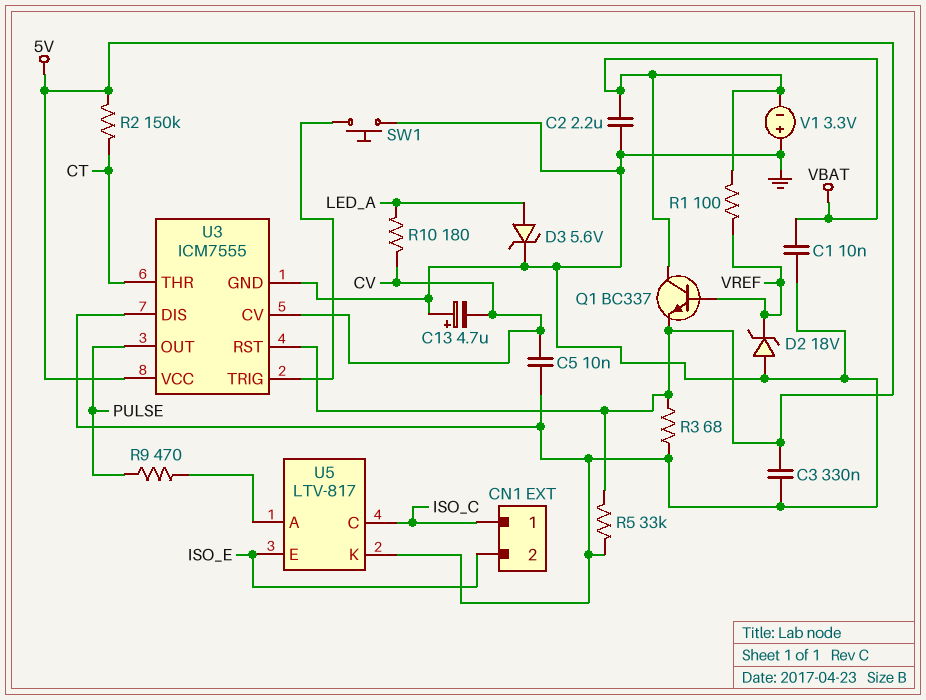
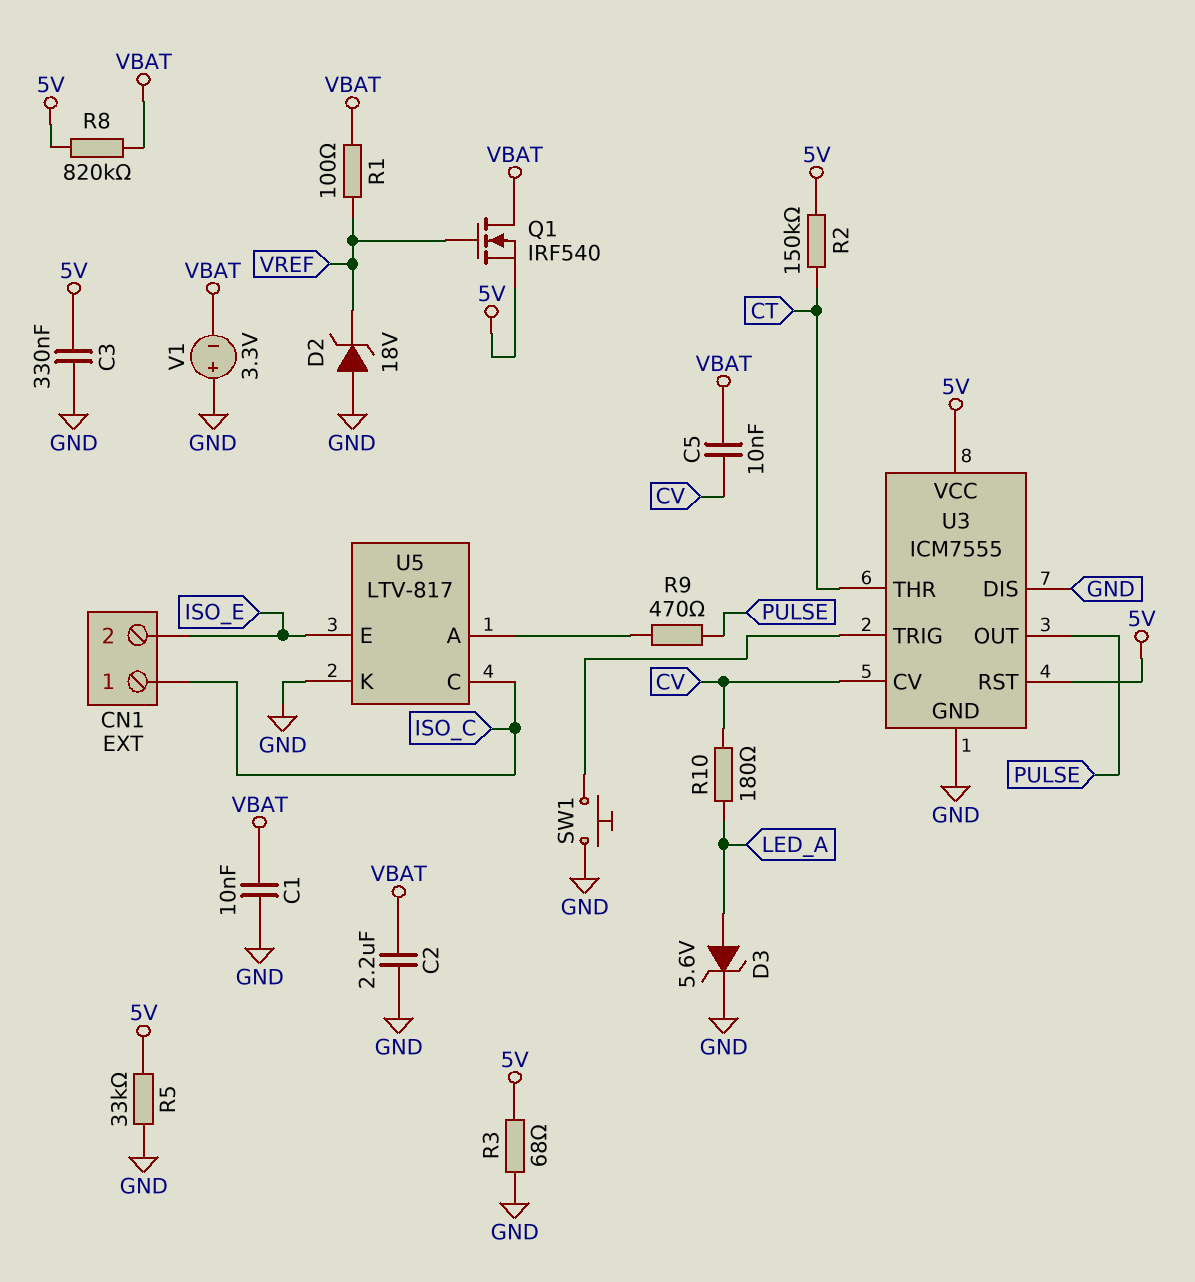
C5: 10nF (CV, GND) -> 10nF (CV, VBAT)
C13: 4.7uF (plus GND, minus CV) -> none
Q1: NPN BC337 (B VREF, C VBAT, E 5V) -> NMOS IRF540 (G VREF, D VBAT, S 5V)
R8: none -> 820k (5V, VBAT)

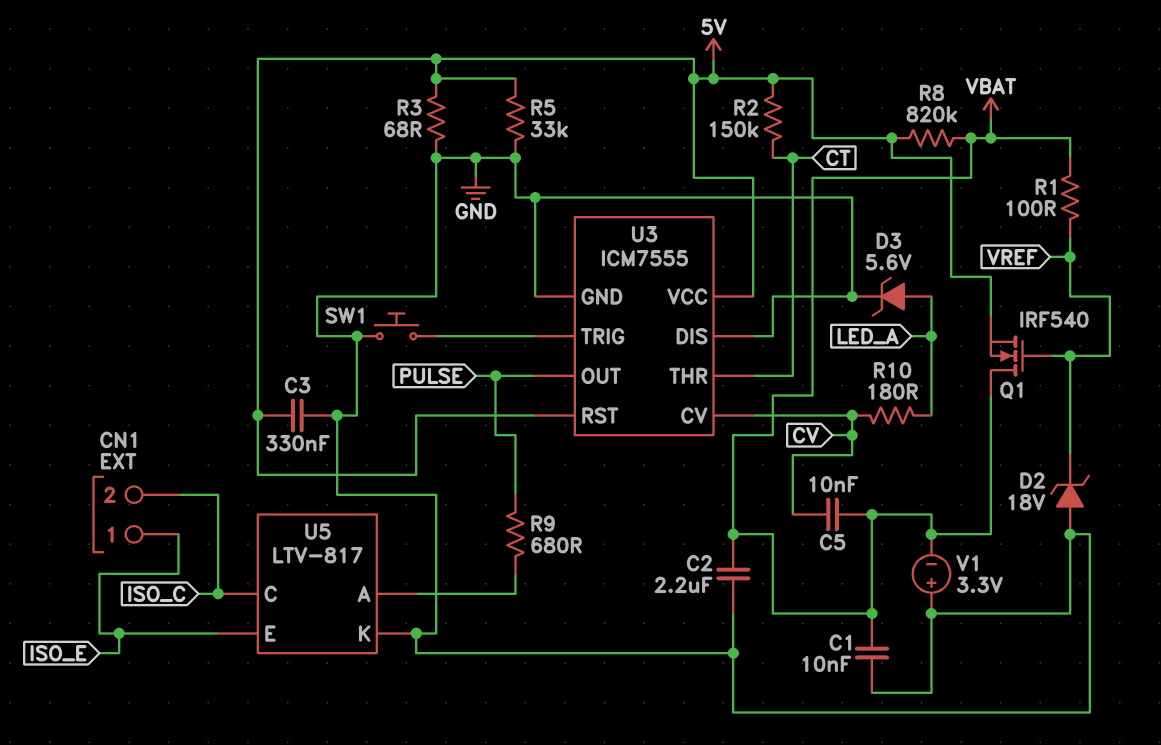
CN1 pin 1: ISO_C -> ISO_E
CN1 pin 2: ISO_E -> ISO_C
R9: 470 (PULSE, U5/A) -> 680 (PULSE, U5/A)

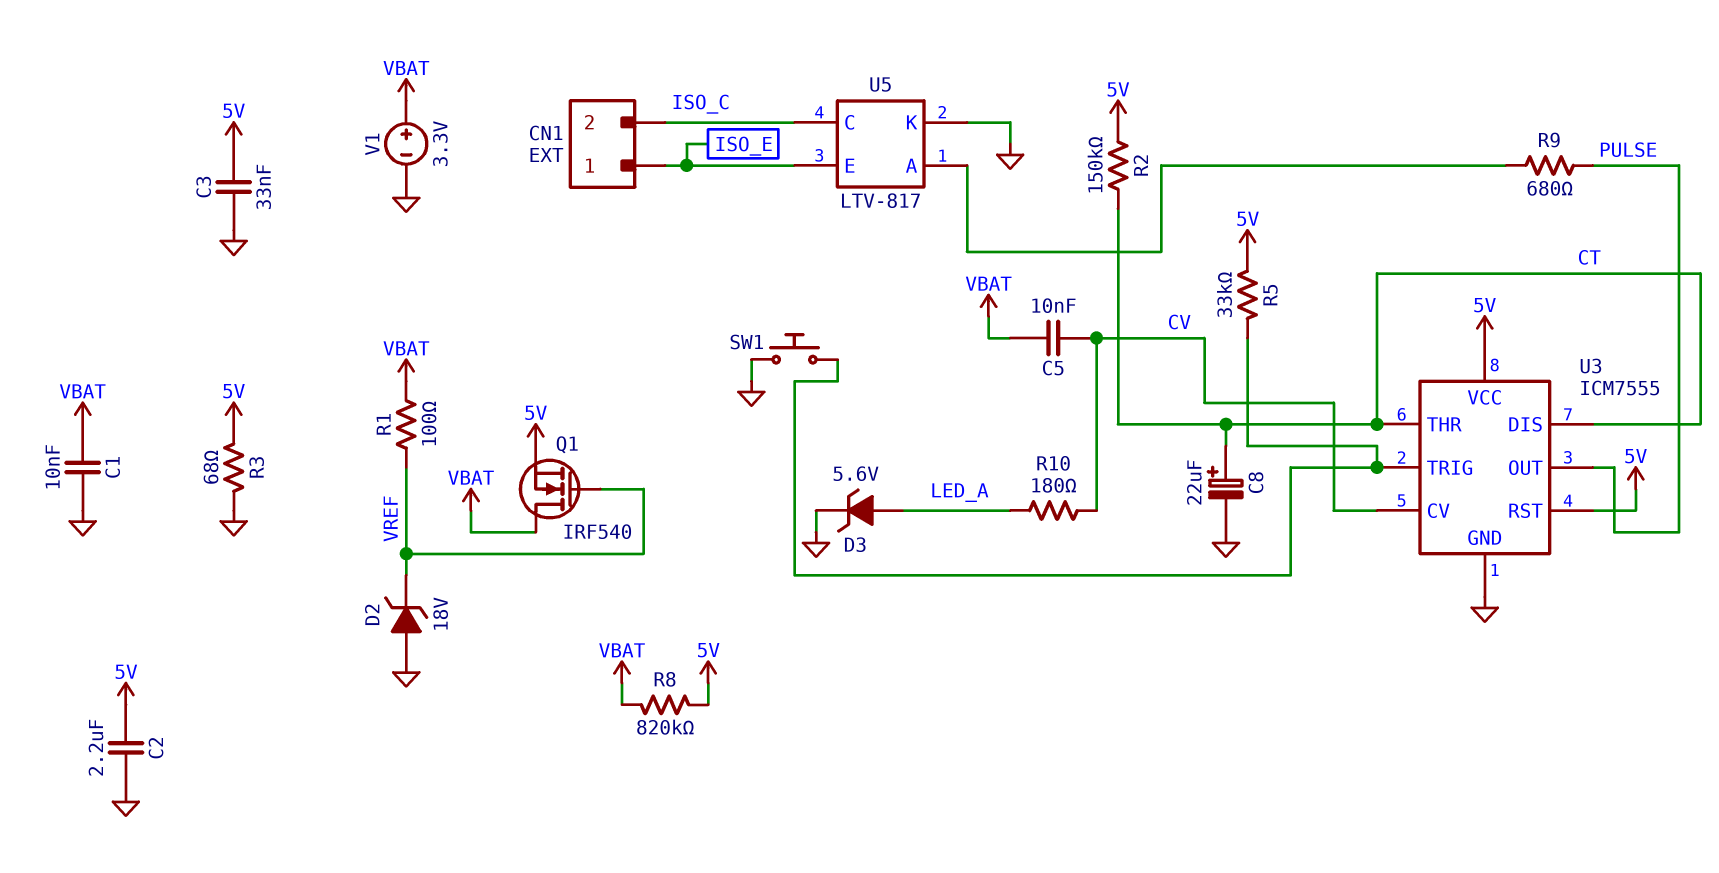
C2: 2.2uF (GND, VBAT) -> 2.2uF (5V, GND)
C3: 330nF (5V, GND) -> 33nF (5V, GND)
C8: none -> 22uF (plus CT, minus GND)
R5: 33k (5V, GND) -> 33k (5V, U3/TRIG)
U3 pin DIS: GND -> CT
V1: 3.3V (plus GND, minus VBAT) -> 3.3V (plus VBAT, minus GND)

